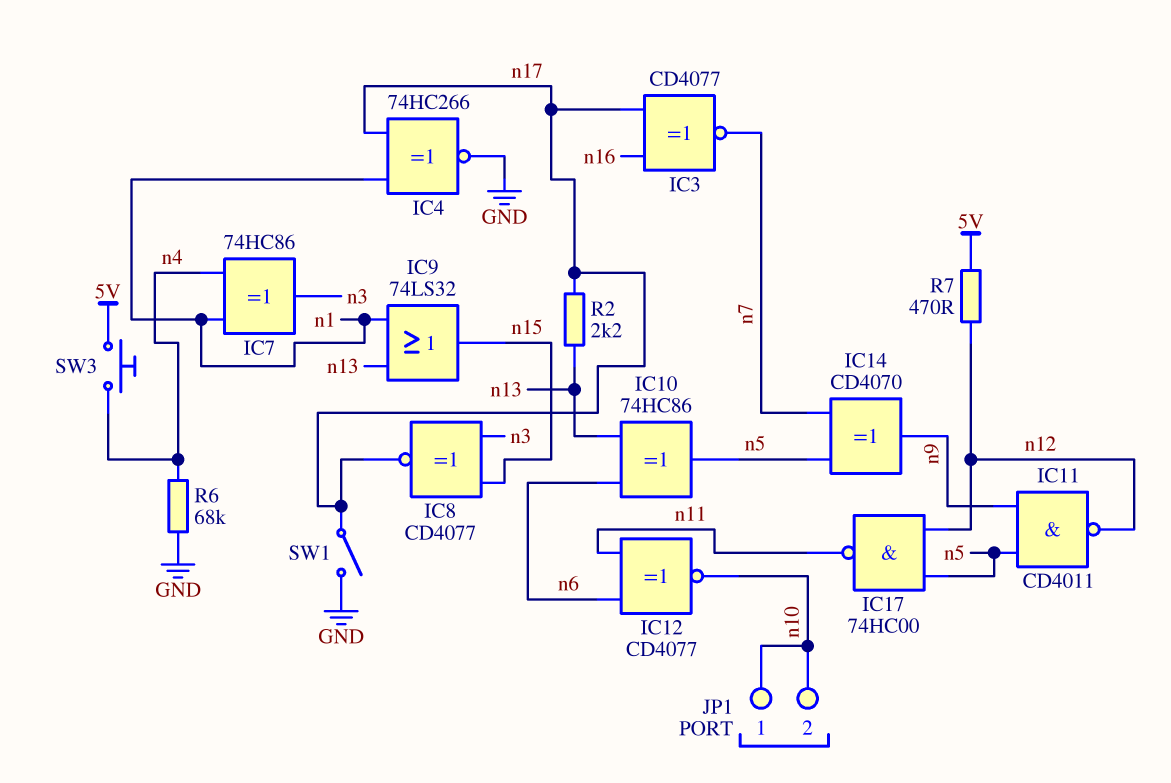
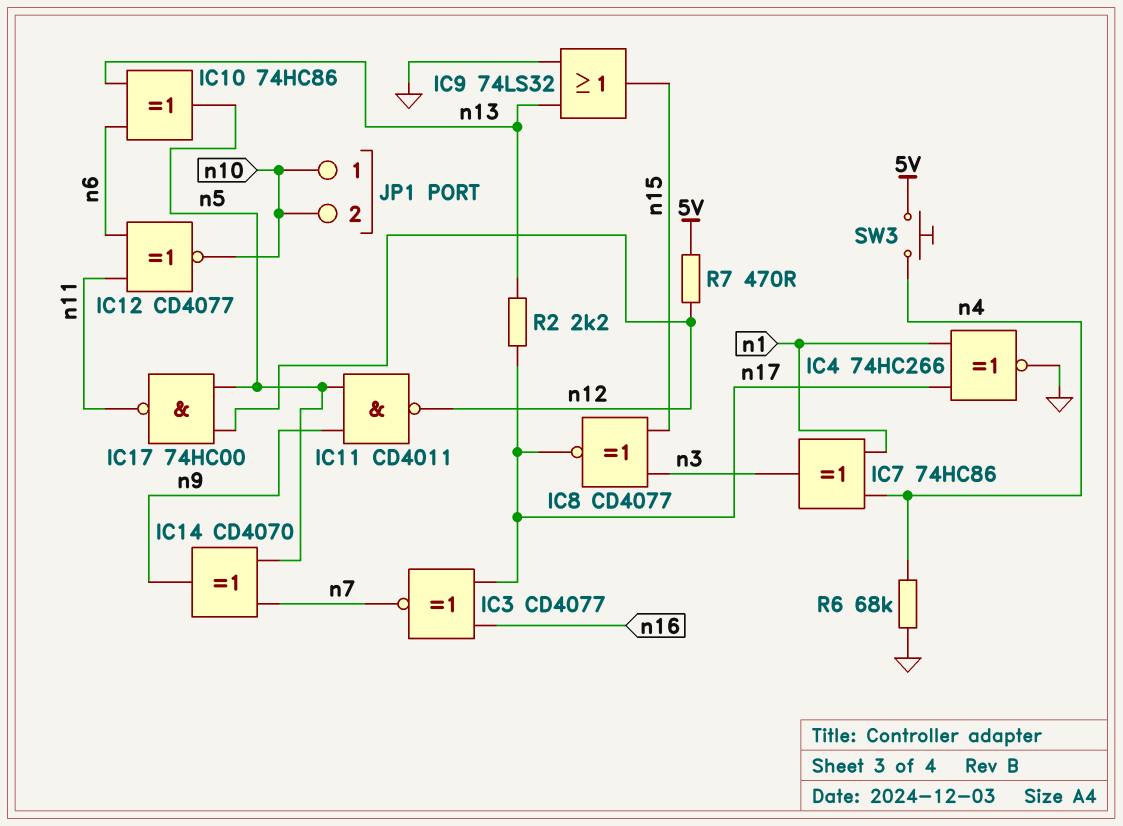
IC9: OR 74LS32 (in n1, in n13, out n15) -> OR 74LS32 (in GND, in n13, out n15)
SW1: switch (GND, n17) -> none

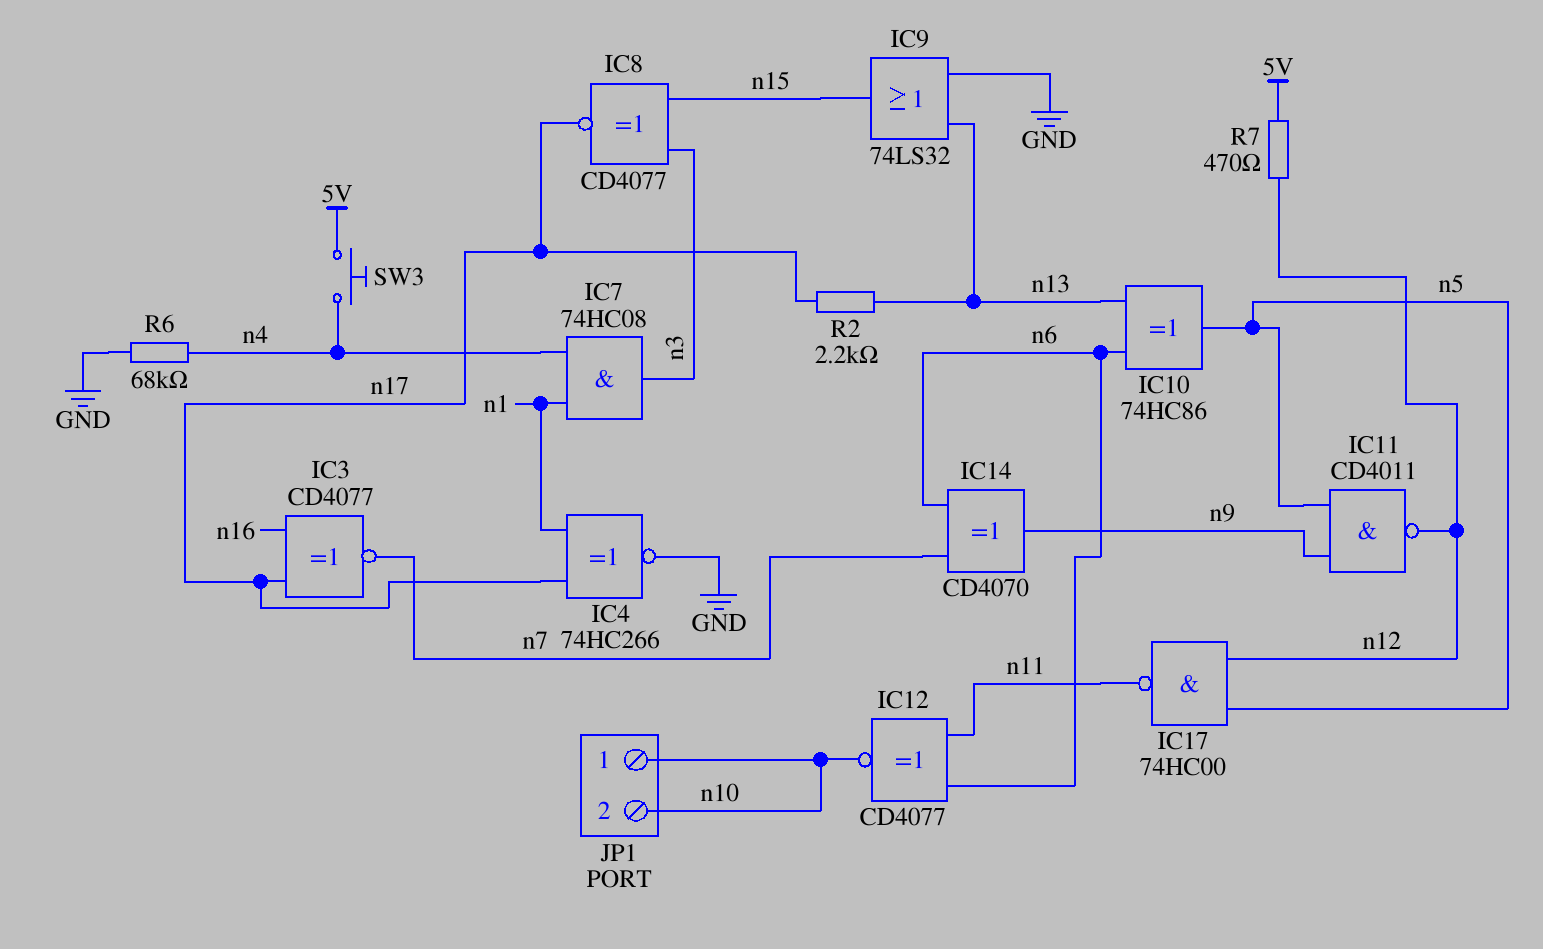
IC7: XOR 74HC86 (in n1, in n4, out n3) -> AND 74HC08 (in n1, in n4, out n3)
IC14: XOR CD4070 (in n5, in n7, out n9) -> XOR CD4070 (in n6, in n7, out n9)

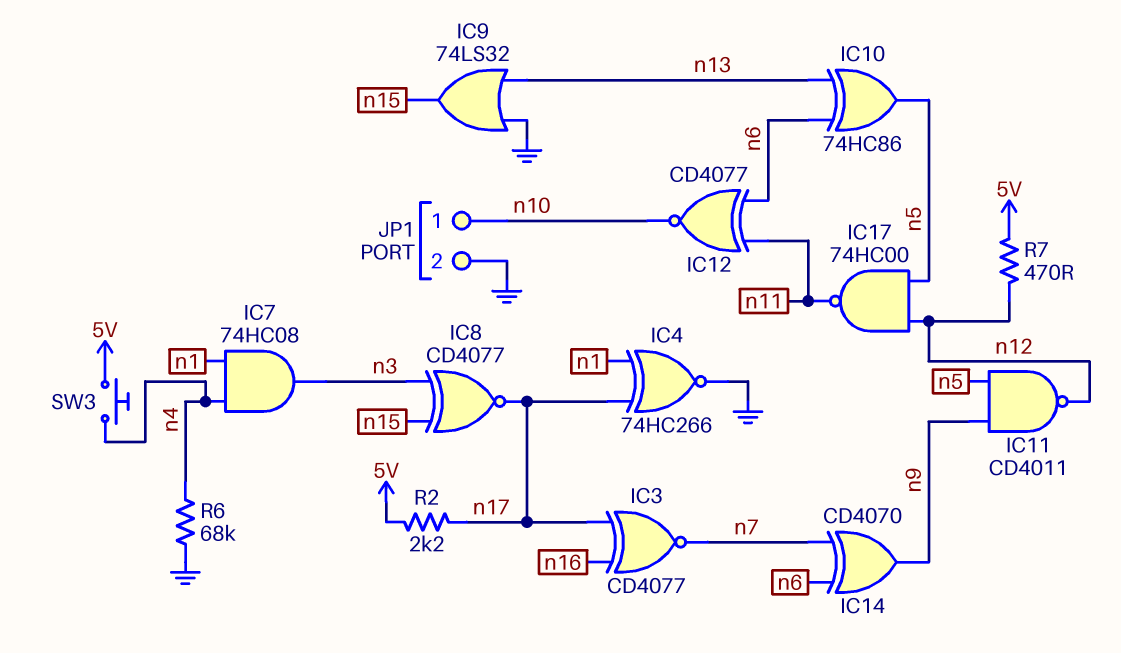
JP1 pin 2: n10 -> GND
R2: 2.2k (n13, n17) -> 2.2k (5V, n17)

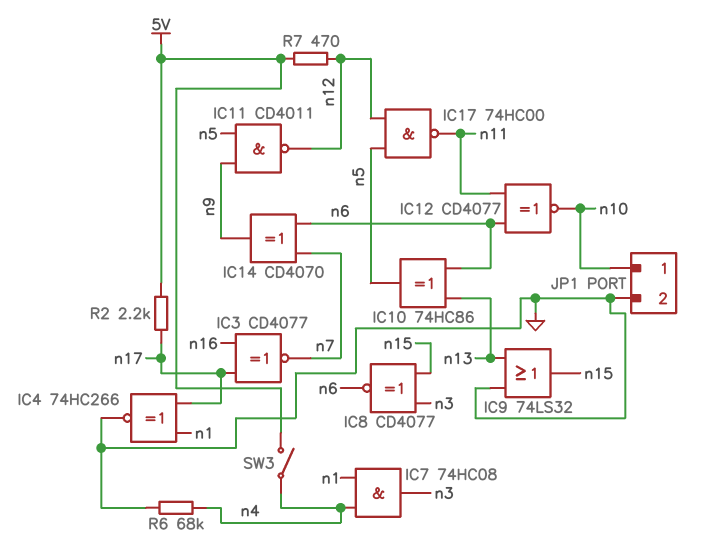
IC8: XNOR CD4077 (in n3, in n15, out n17) -> XNOR CD4077 (in n3, in n15, out n6)
SW3: button (5V, n4) -> switch (5V, n4)

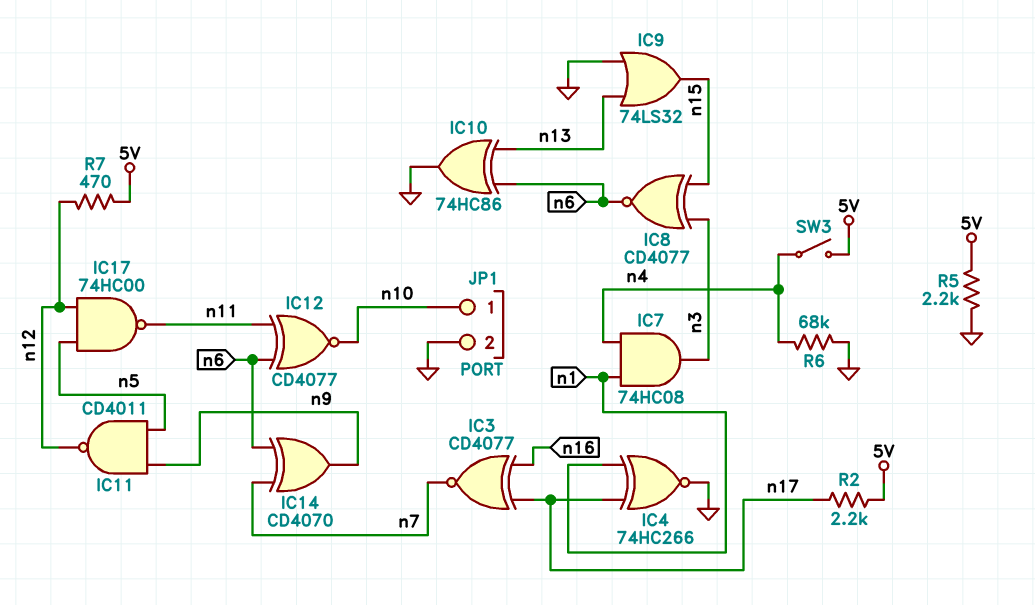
IC10: XOR 74HC86 (in n6, in n13, out n5) -> XOR 74HC86 (in n6, in n13, out GND)
R5: none -> 2.2k (5V, GND)

